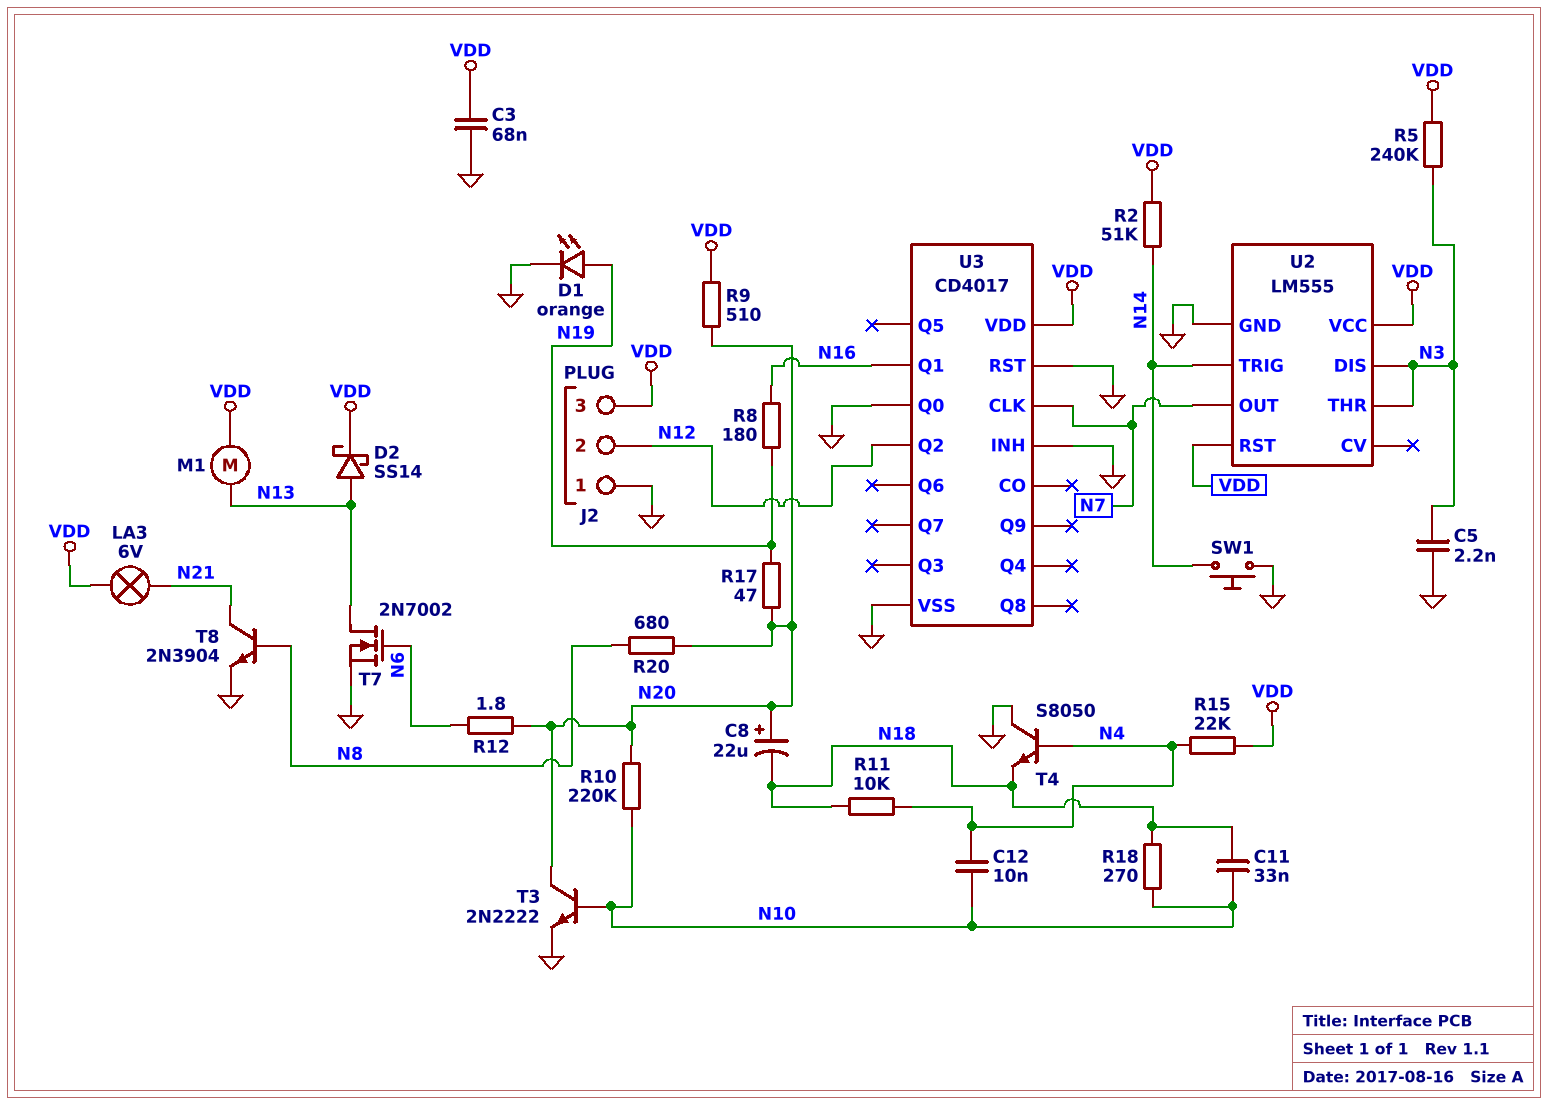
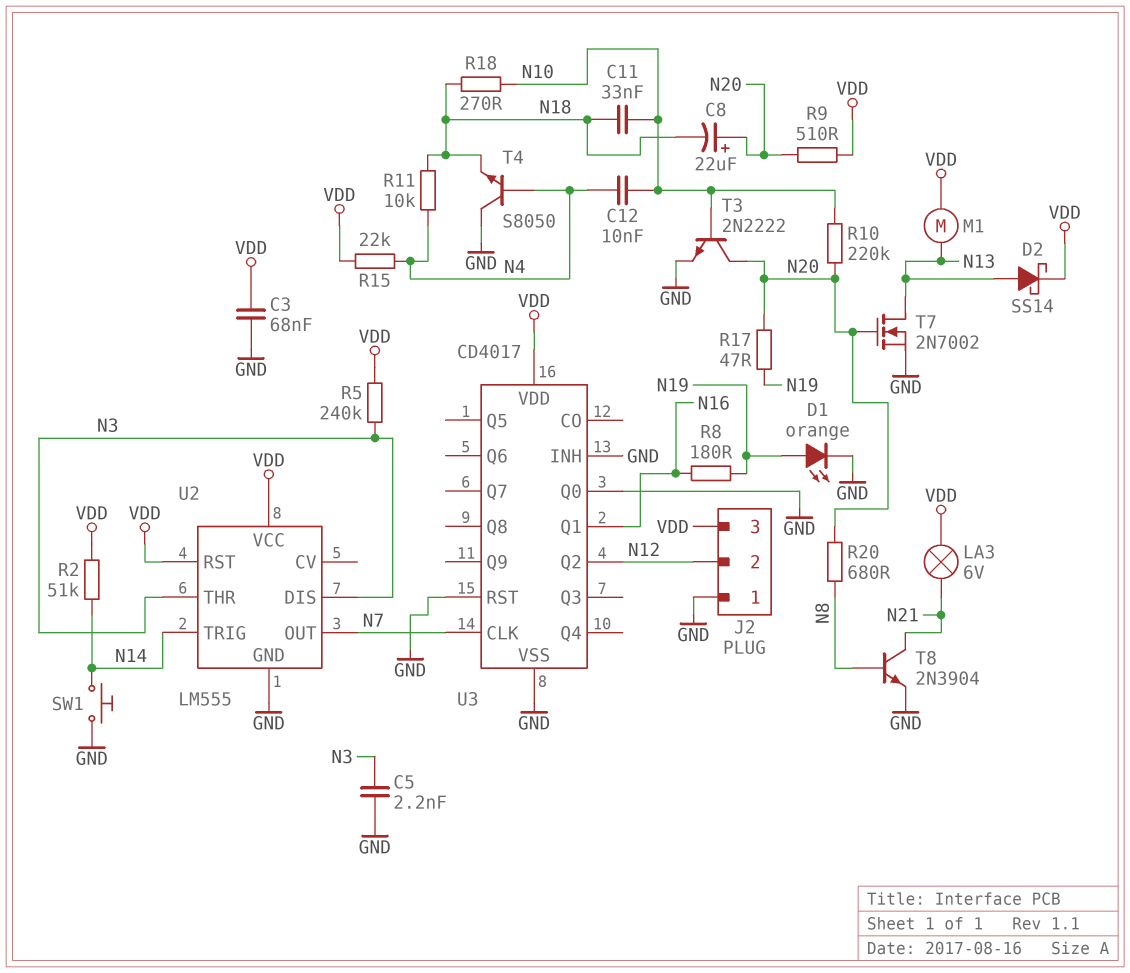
R12: 1.8 (N6, N20) -> none
T7: NMOS 2N7002 (G N6, D N13, S GND) -> NMOS 2N7002 (G N20, D N13, S GND)

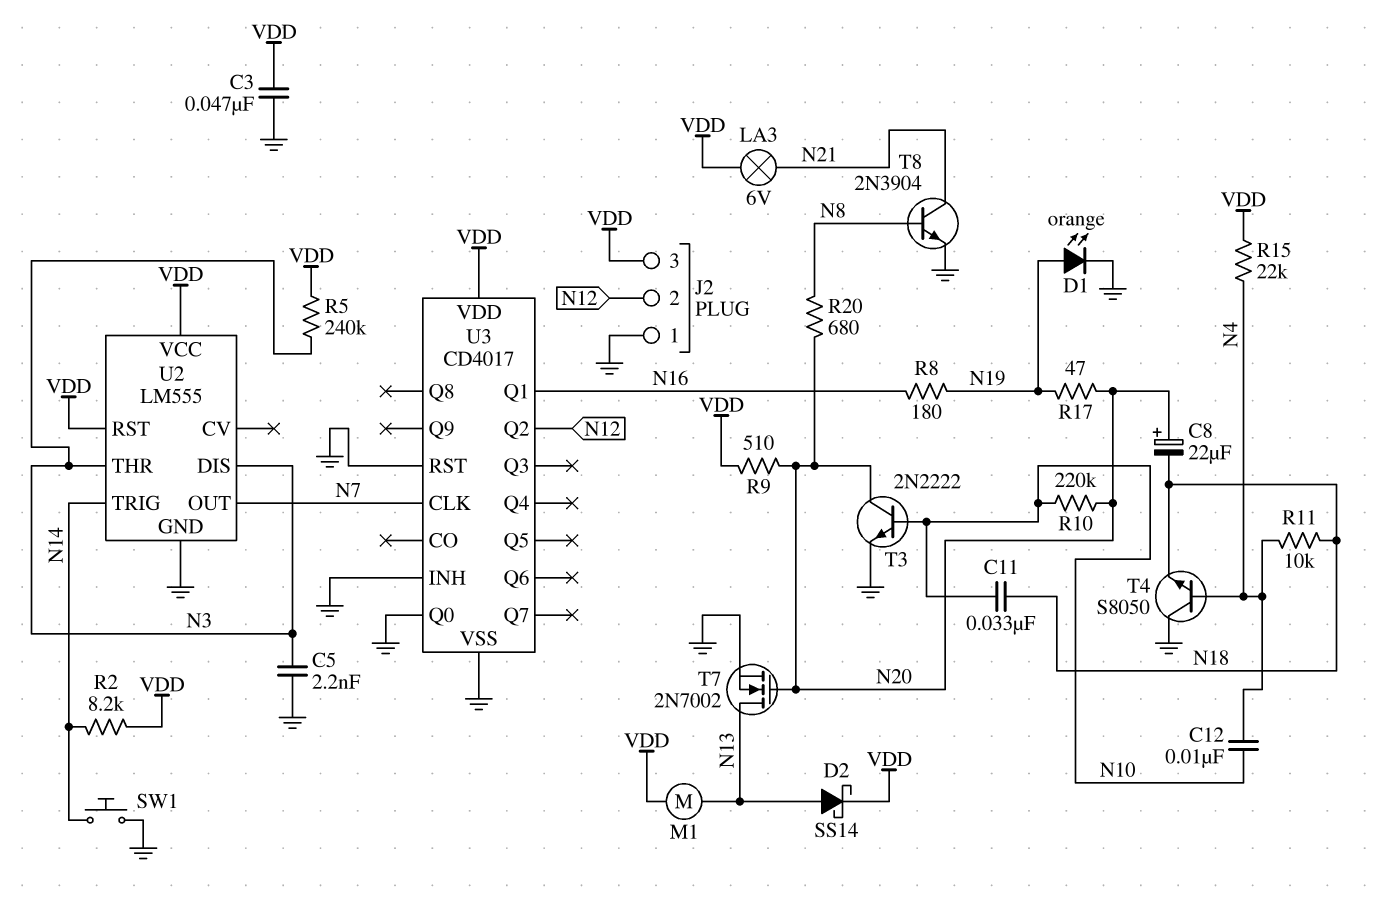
C3: 68nF (GND, VDD) -> 47nF (GND, VDD)
R2: 51k (N14, VDD) -> 8.2k (N14, VDD)
R18: 270 (N10, N18) -> none

